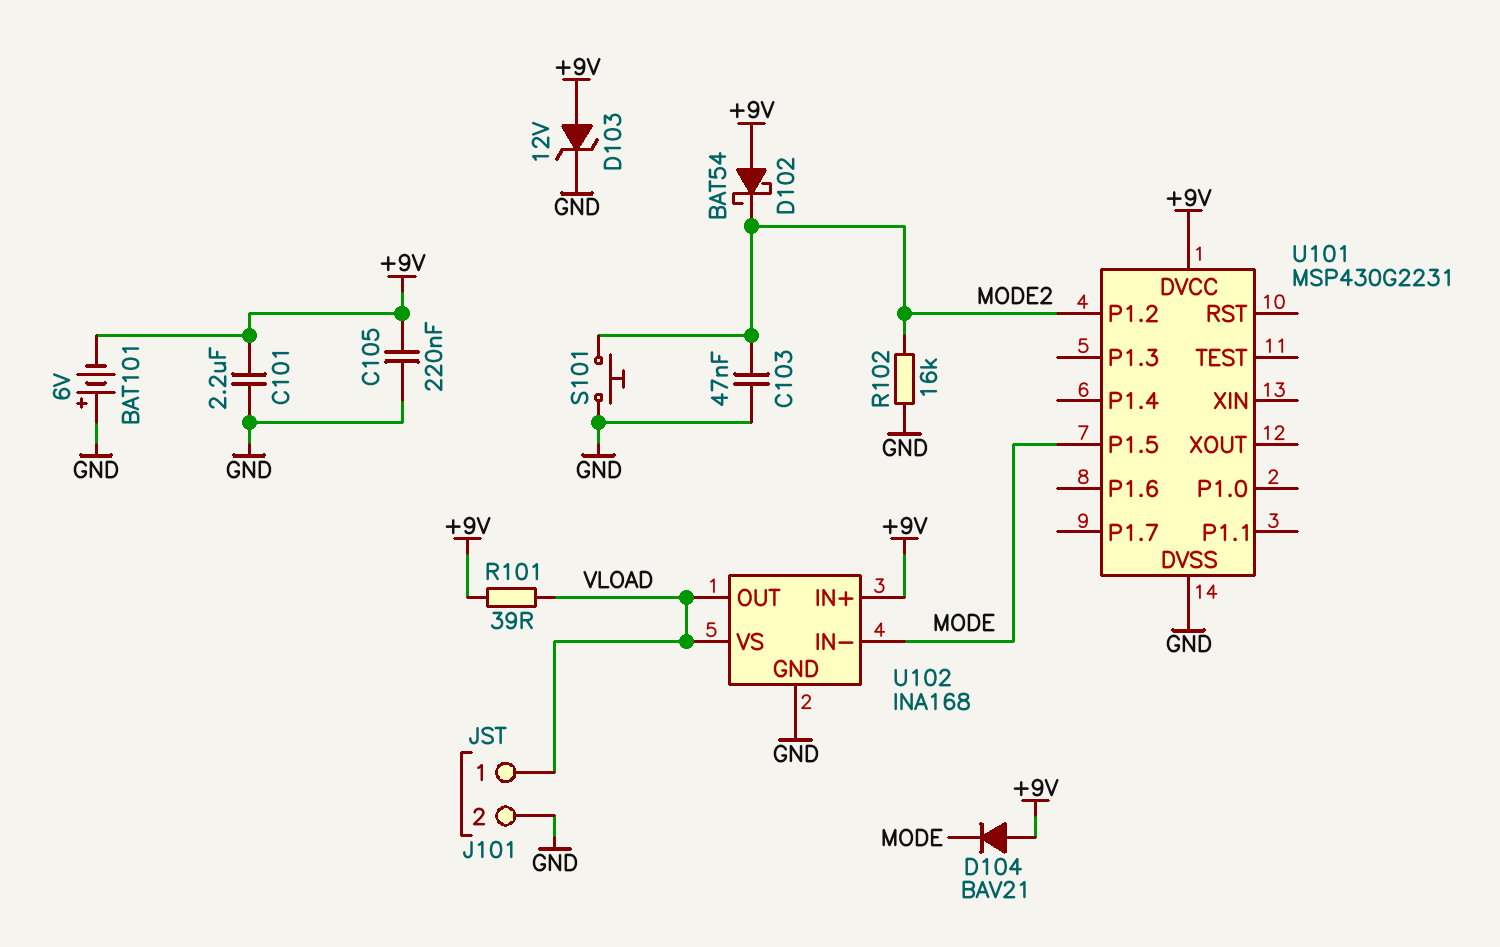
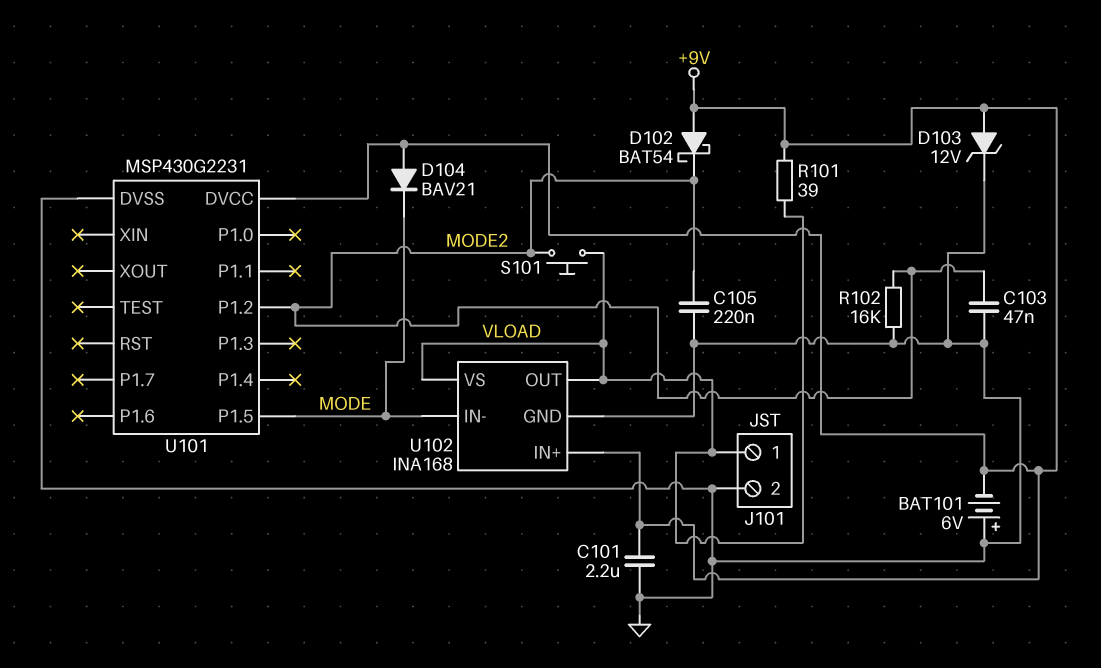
C105: 220nF (+9V, GND) -> 220nF (GND, MODE2)
S101: button (GND, MODE2) -> button (MODE2, VLOAD)

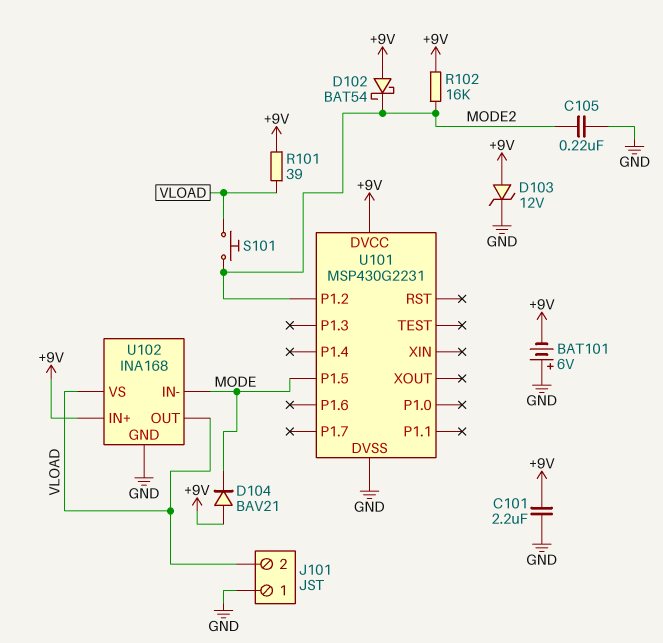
C103: 47nF (GND, MODE2) -> none
J101 pin 1: VLOAD -> GND
J101 pin 2: GND -> VLOAD
R102: 16k (GND, MODE2) -> 16k (+9V, MODE2)

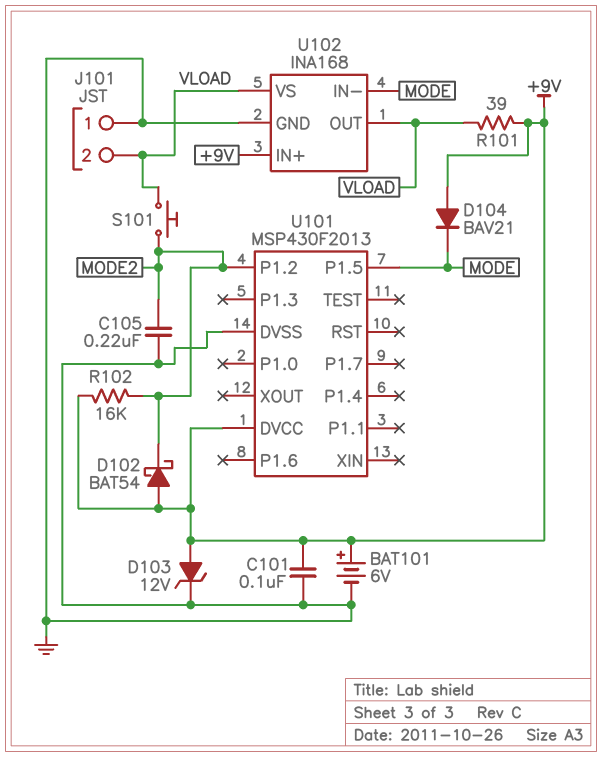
BAT101: 6V (plus GND, minus +9V) -> 6V (plus +9V, minus GND)
C101: 2.2uF (+9V, GND) -> 100nF (+9V, GND)
U101: MSP430G2231 -> MSP430F2013

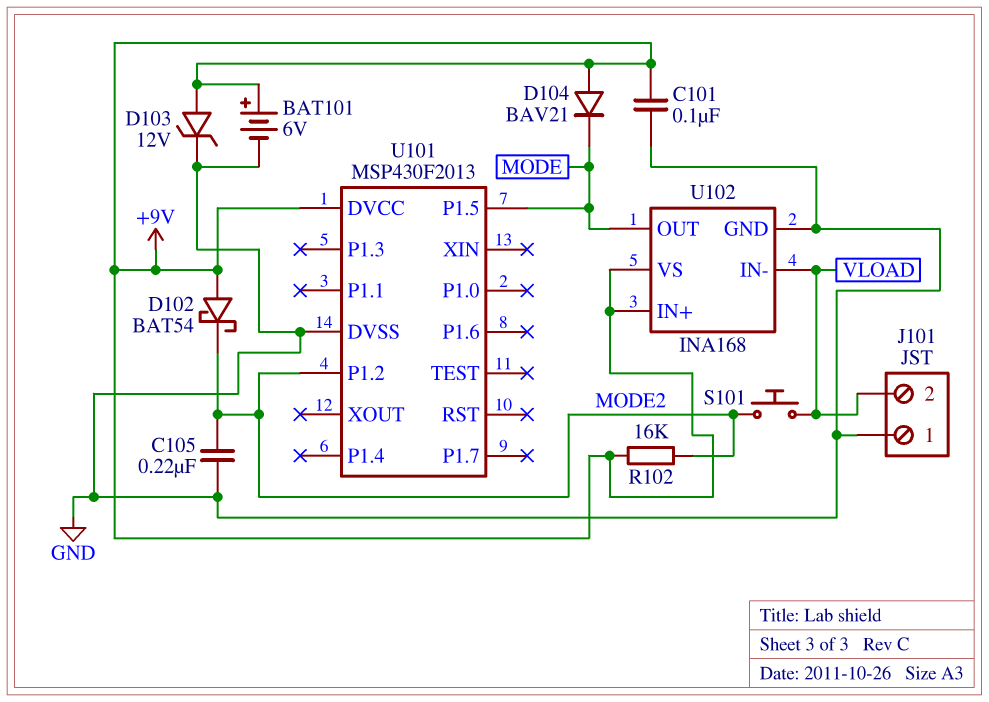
R101: 39 (+9V, VLOAD) -> none
U102 pin IN-: MODE -> VLOAD
U102 pin OUT: VLOAD -> MODE
U102 pin VS: VLOAD -> +9V

